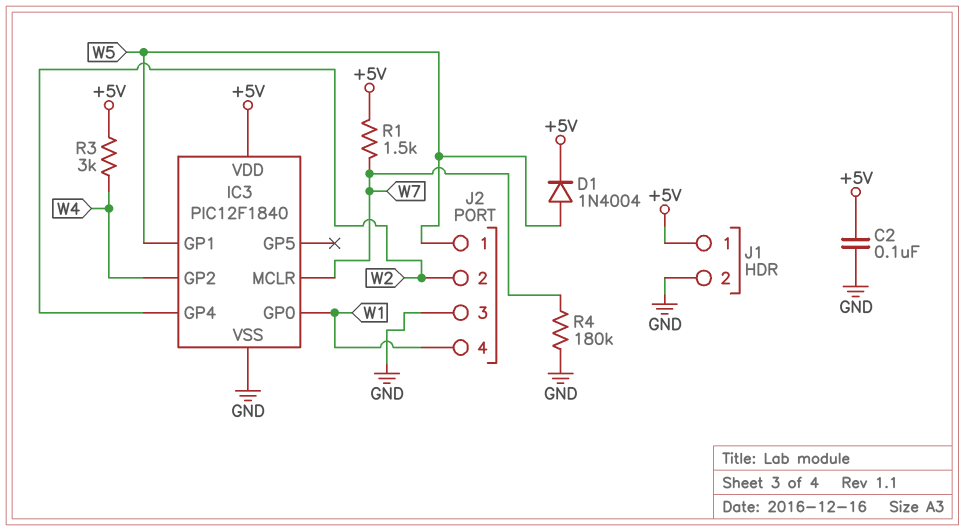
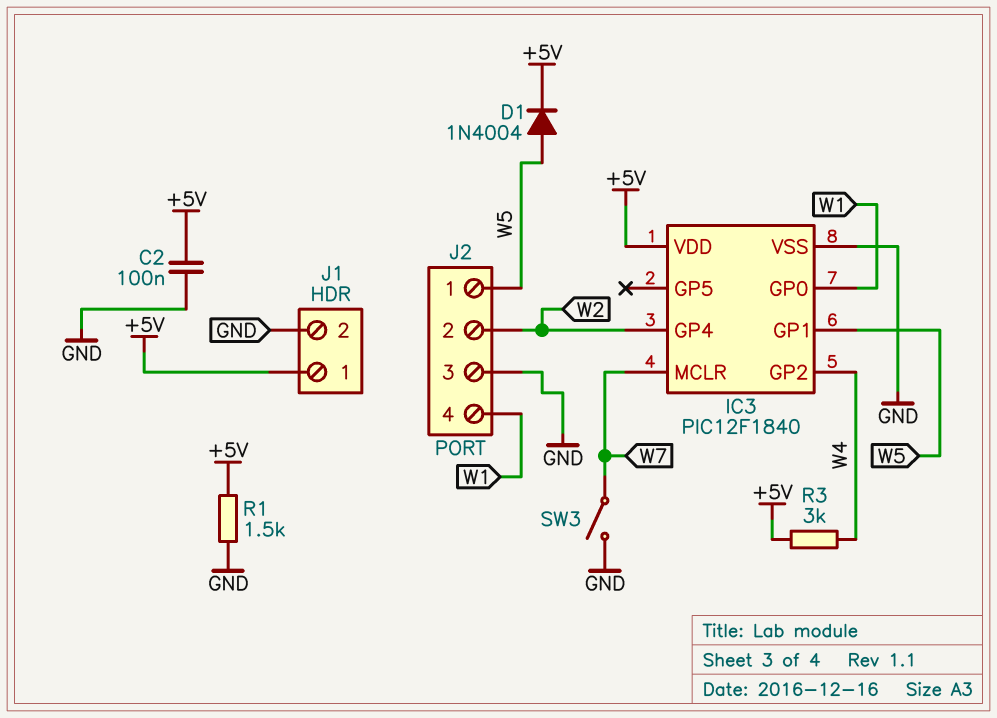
R1: 1.5k (+5V, W7) -> 1.5k (+5V, GND)
R4: 180k (GND, W7) -> none
SW3: none -> switch (GND, W7)

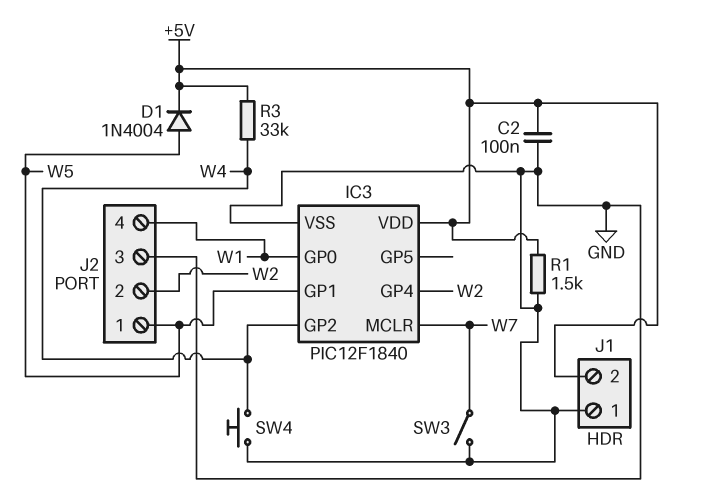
J1 pin 1: +5V -> GND
J1 pin 2: GND -> +5V
R3: 3k (+5V, W4) -> 33k (+5V, W4)
SW4: none -> button (GND, W4)

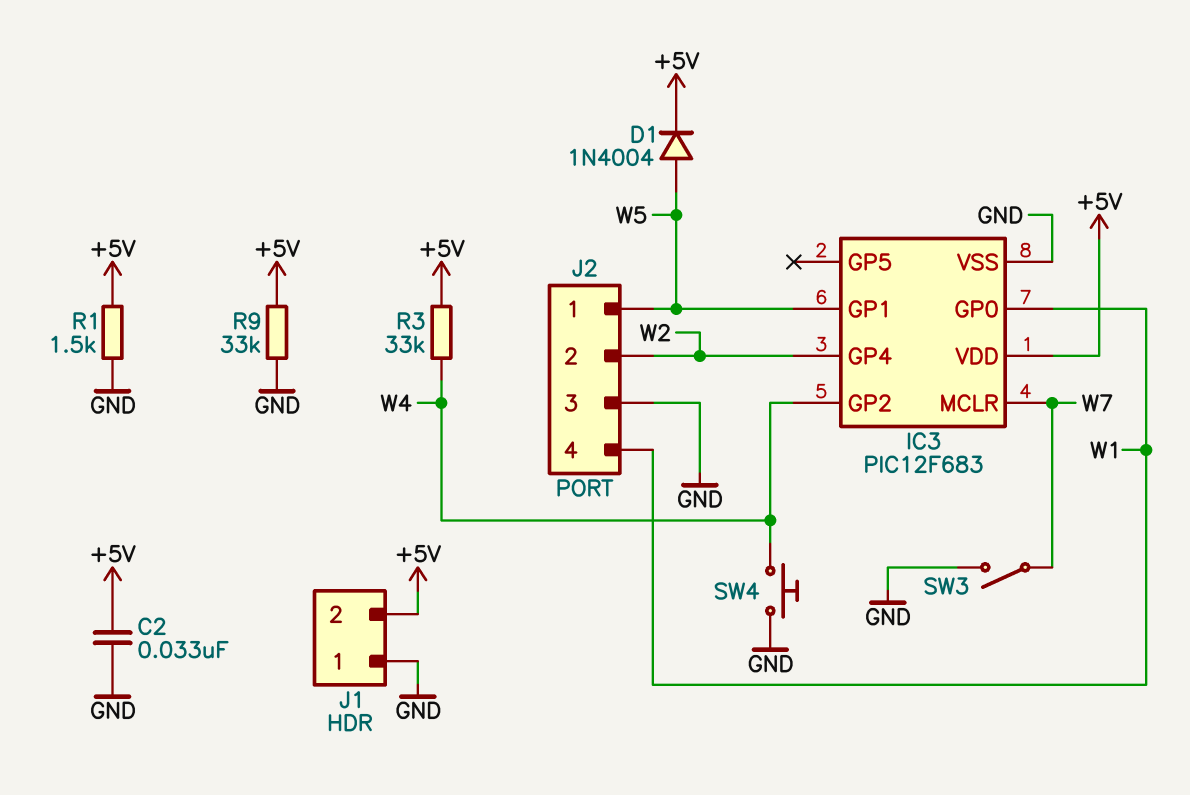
C2: 100nF (+5V, GND) -> 33nF (+5V, GND)
IC3: PIC12F1840 -> PIC12F683
R9: none -> 33k (+5V, GND)

